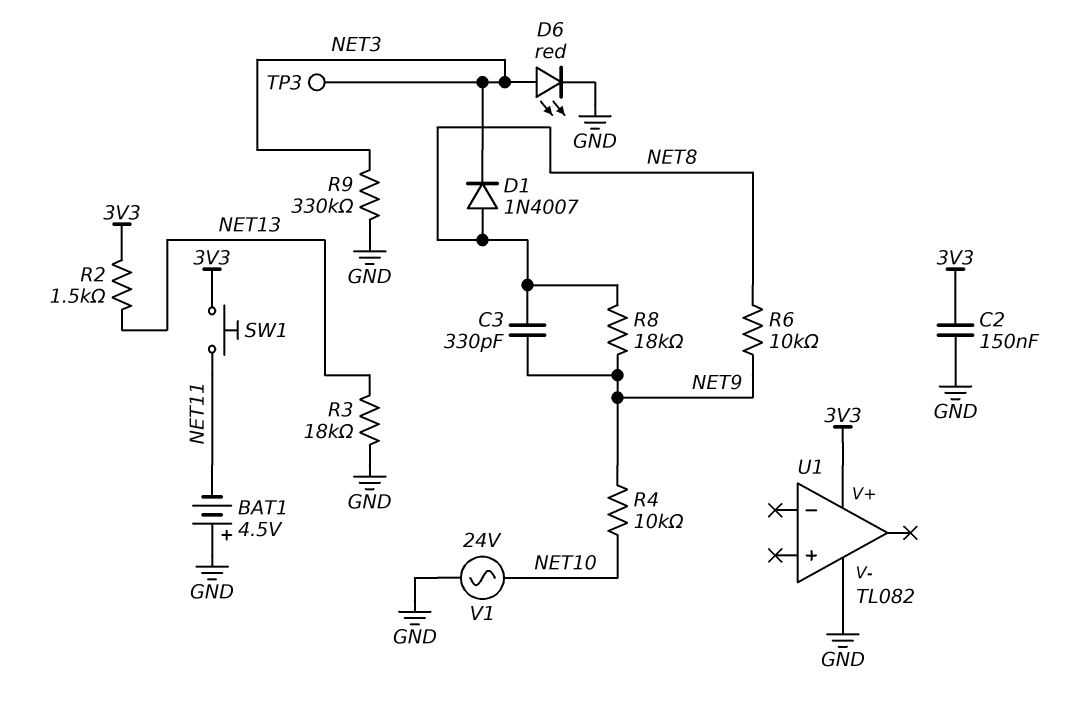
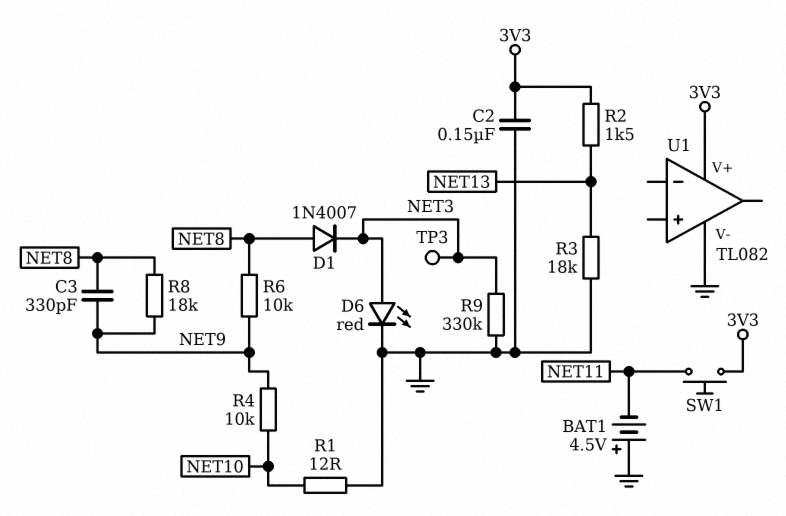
R1: none -> 12 (GND, NET10)
V1: AC 24V (GND, NET10) -> none

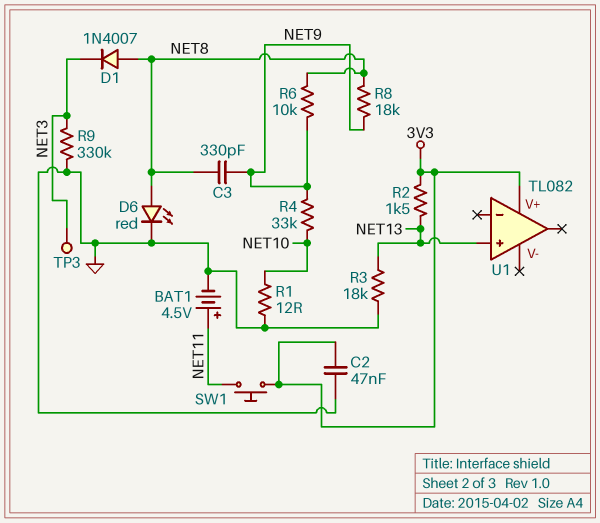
BAT1: 4.5V (plus GND, minus NET11) -> 4.5V (plus NET11, minus GND)
C2: 150nF (3V3, GND) -> 47nF (3V3, GND)
D6: LED red (A NET3, K GND) -> LED red (A NET8, K GND)
R4: 10k (NET9, NET10) -> 33k (NET9, NET10)
U1 pin V-: GND -> none
U1 pin in+: none -> NET13

